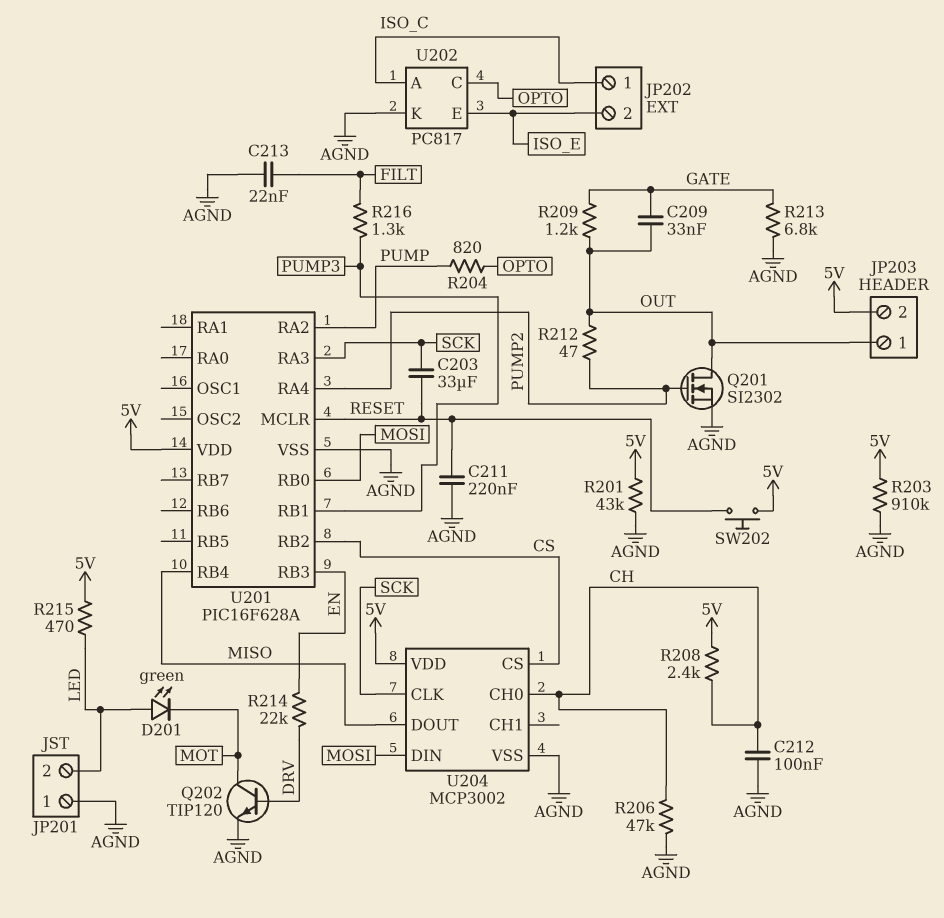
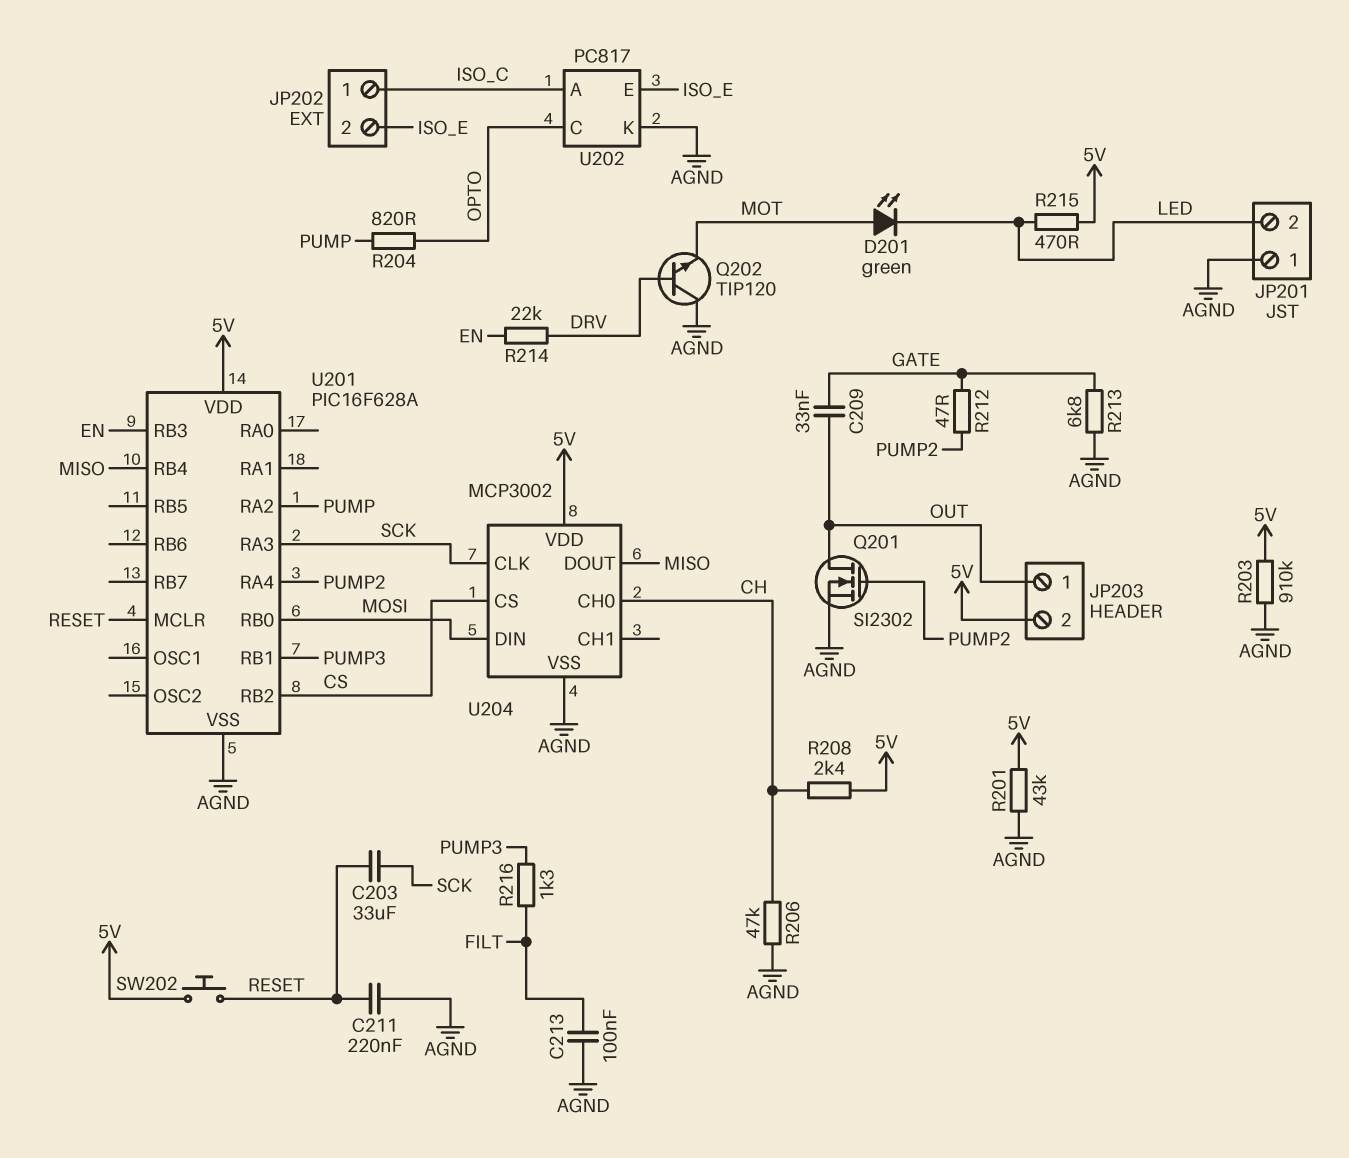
C212: 100nF (AGND, CH) -> none
C213: 22nF (AGND, FILT) -> 100nF (AGND, FILT)
D201: LED green (A LED, K MOT) -> LED green (A MOT, K LED)
Q202: NPN TIP120 (B DRV, C MOT, E AGND) -> NPN TIP120 (B DRV, C AGND, E MOT)
R209: 1.2k (GATE, OUT) -> none
R212: 47 (OUT, PUMP2) -> 47 (GATE, PUMP2)

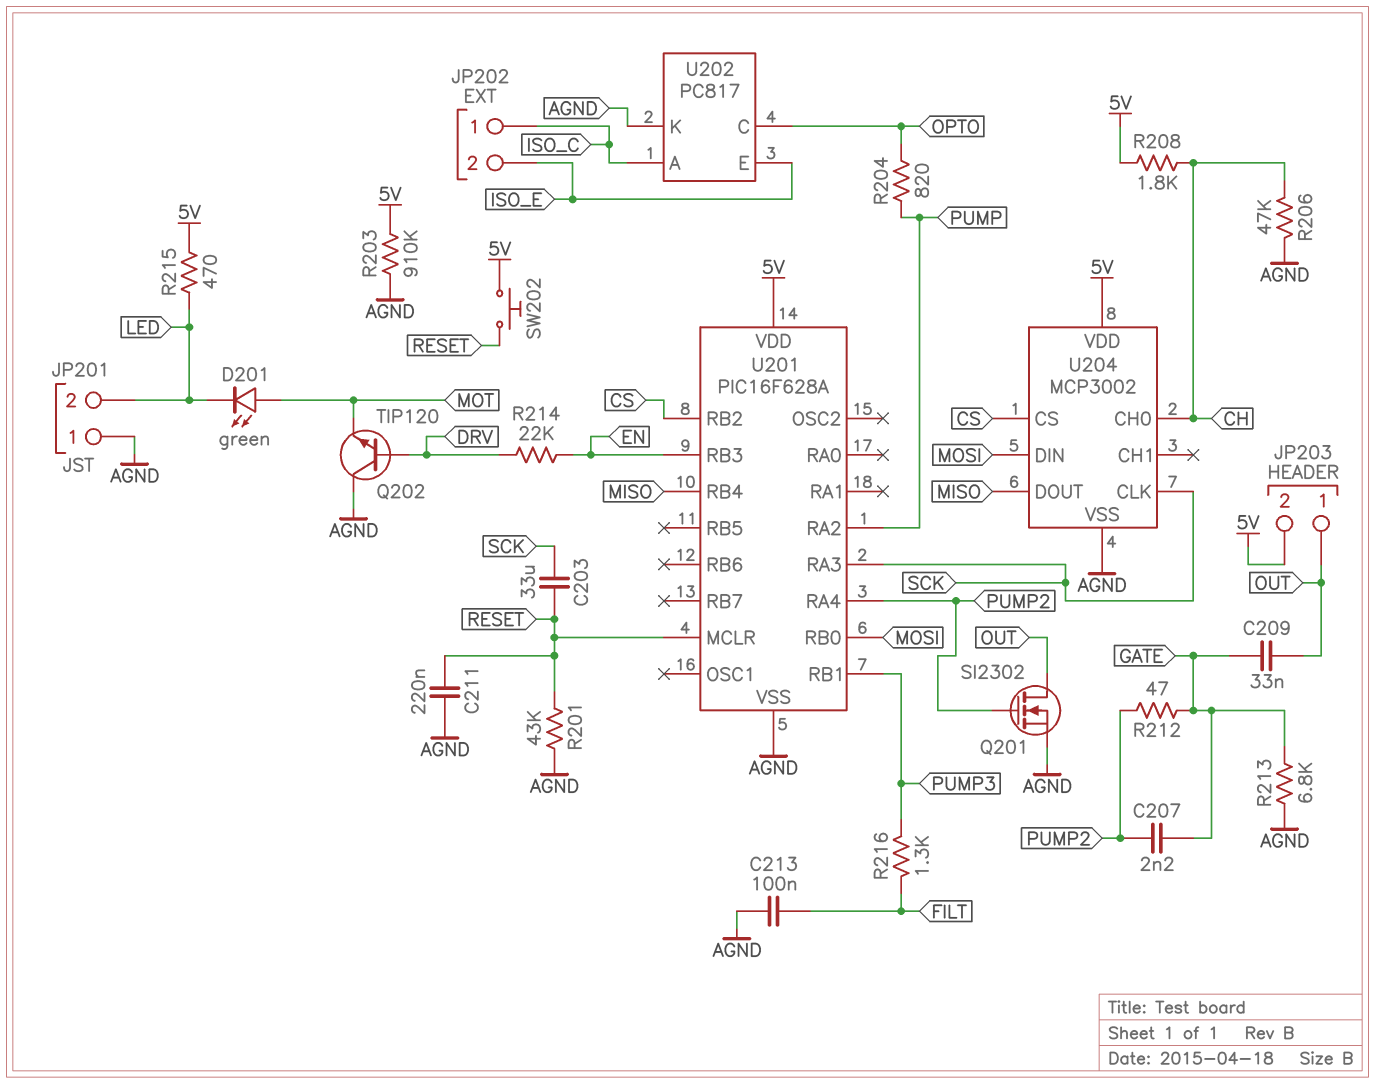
C207: none -> 2.2nF (GATE, PUMP2)
R201: 43k (5V, AGND) -> 43k (AGND, RESET)
R208: 2.4k (5V, CH) -> 1.8k (5V, CH)

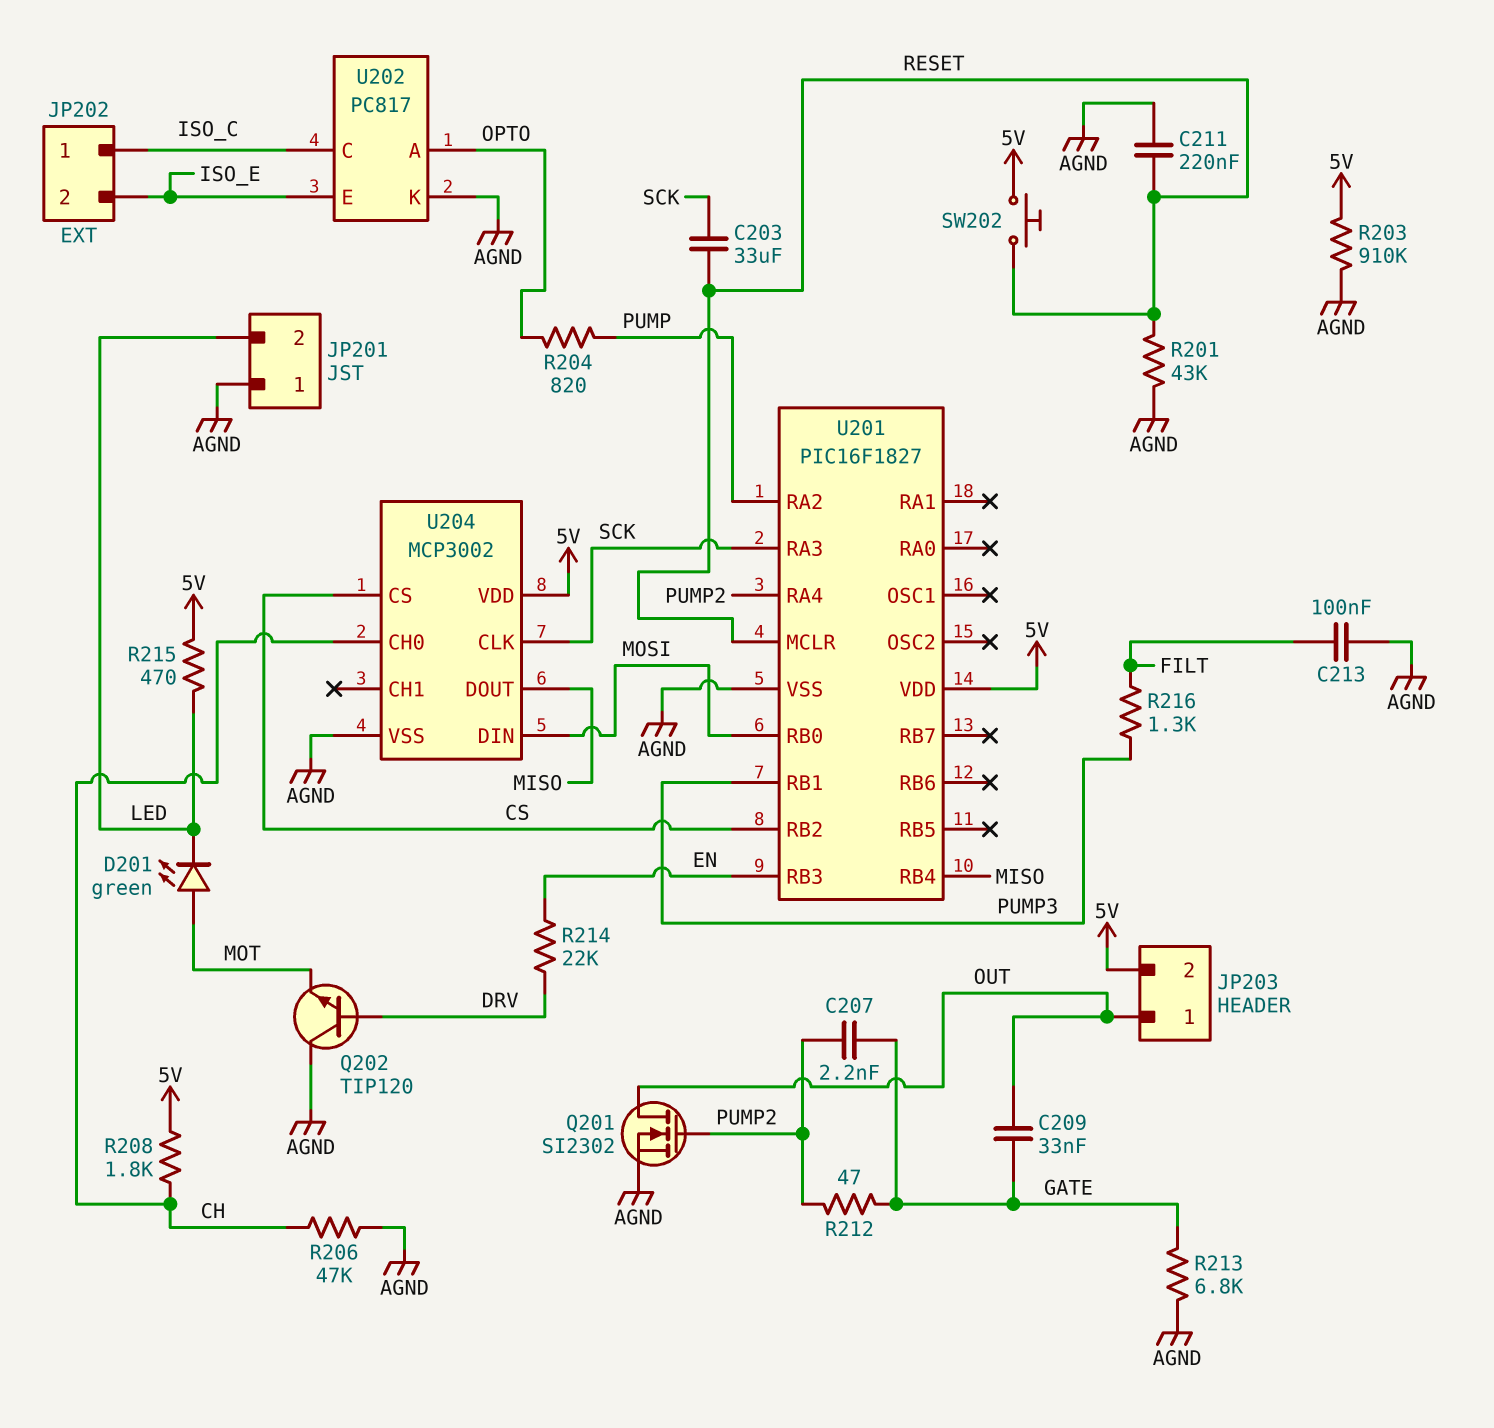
U201: PIC16F628A -> PIC16F1827
U202 pin A: ISO_C -> OPTO
U202 pin C: OPTO -> ISO_C

